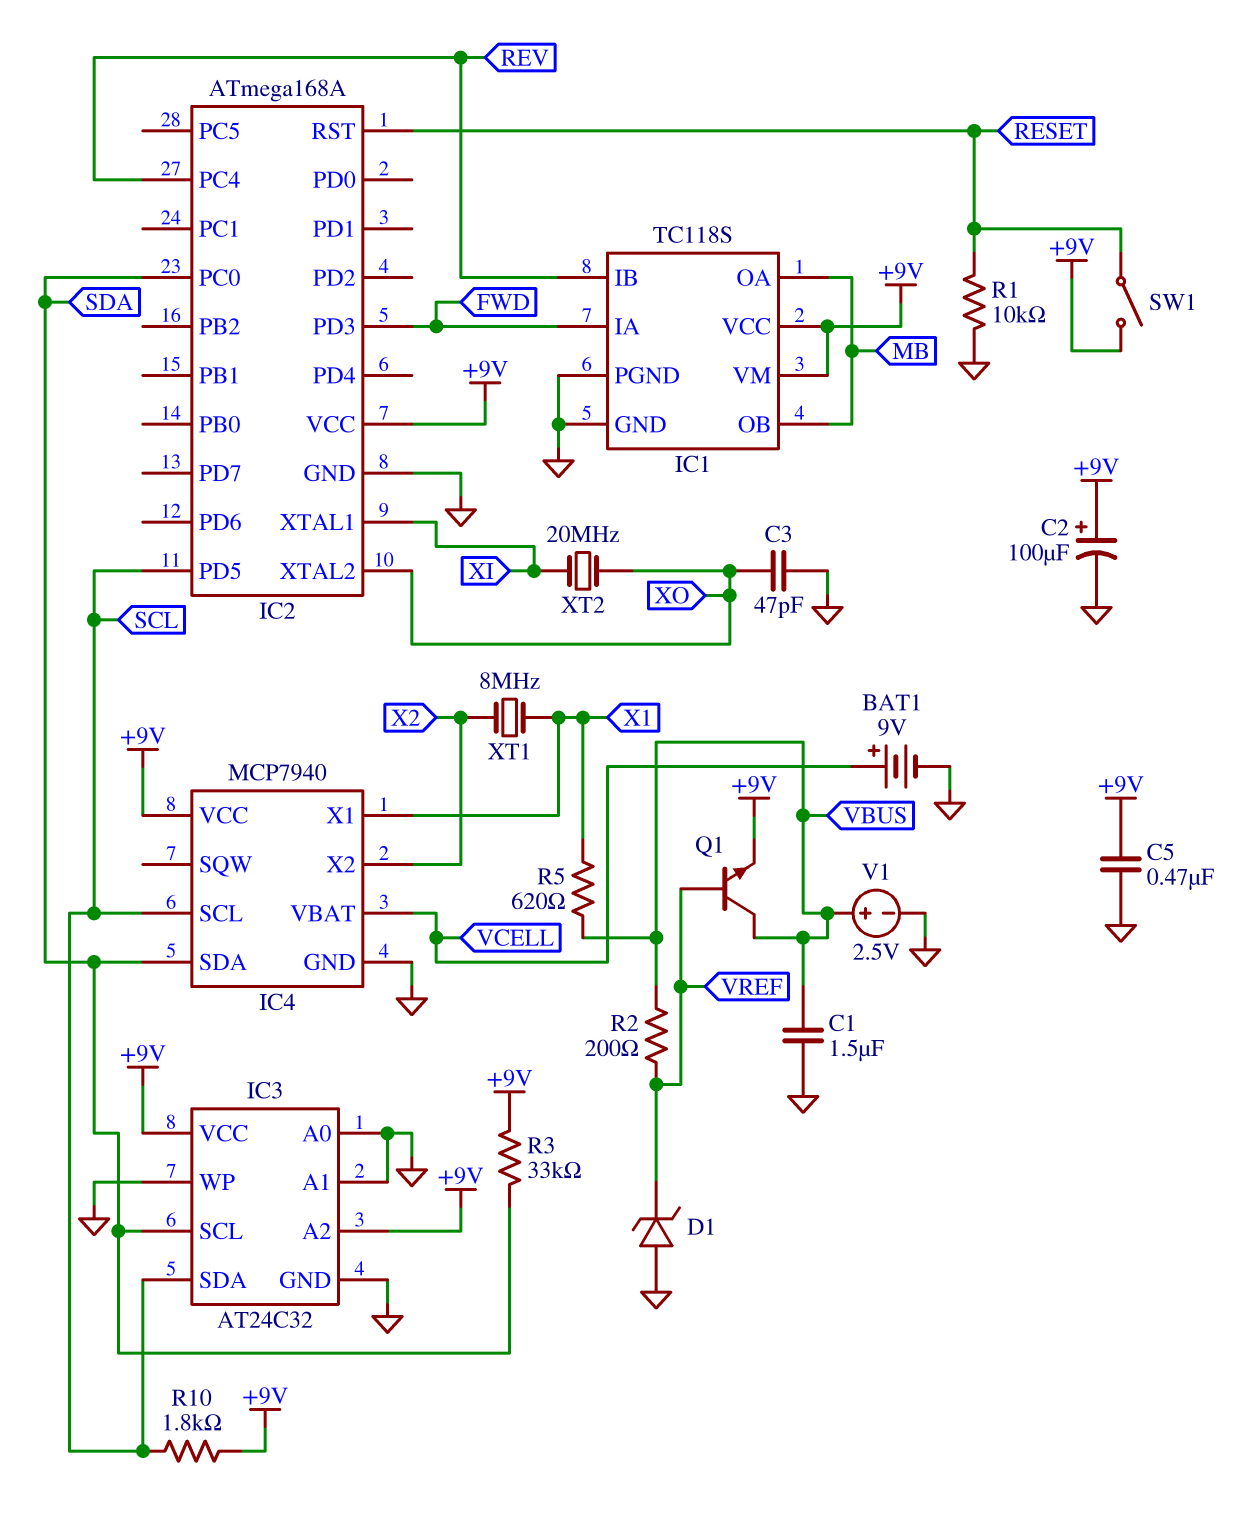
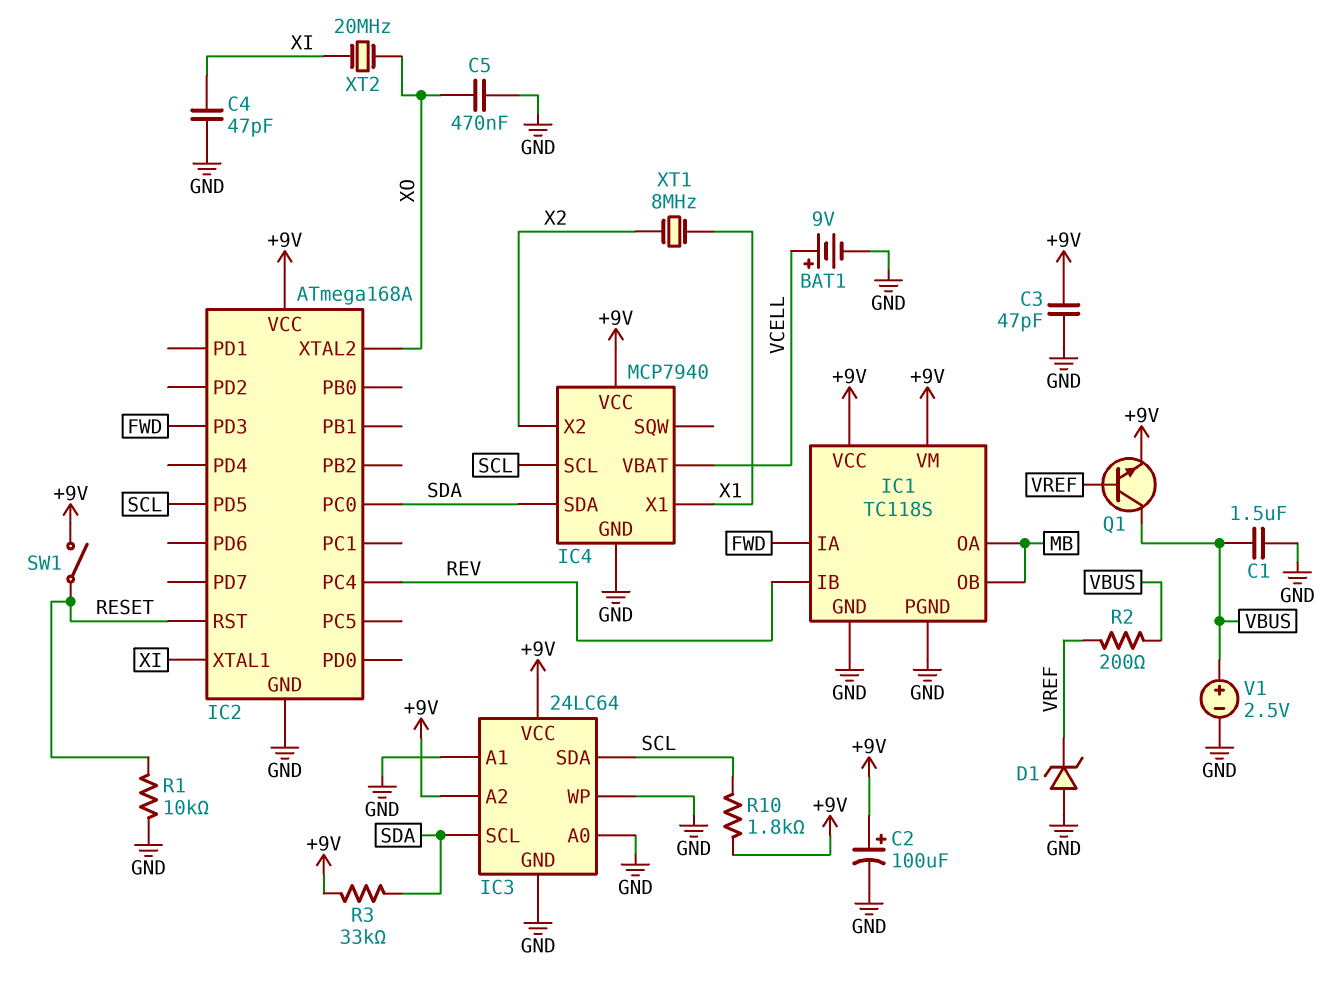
C3: 47pF (GND, XO) -> 47pF (+9V, GND)
C4: none -> 47pF (GND, XI)
C5: 470nF (+9V, GND) -> 470nF (GND, XO)
IC3: AT24C32 -> 24LC64
R5: 620 (VBUS, X1) -> none

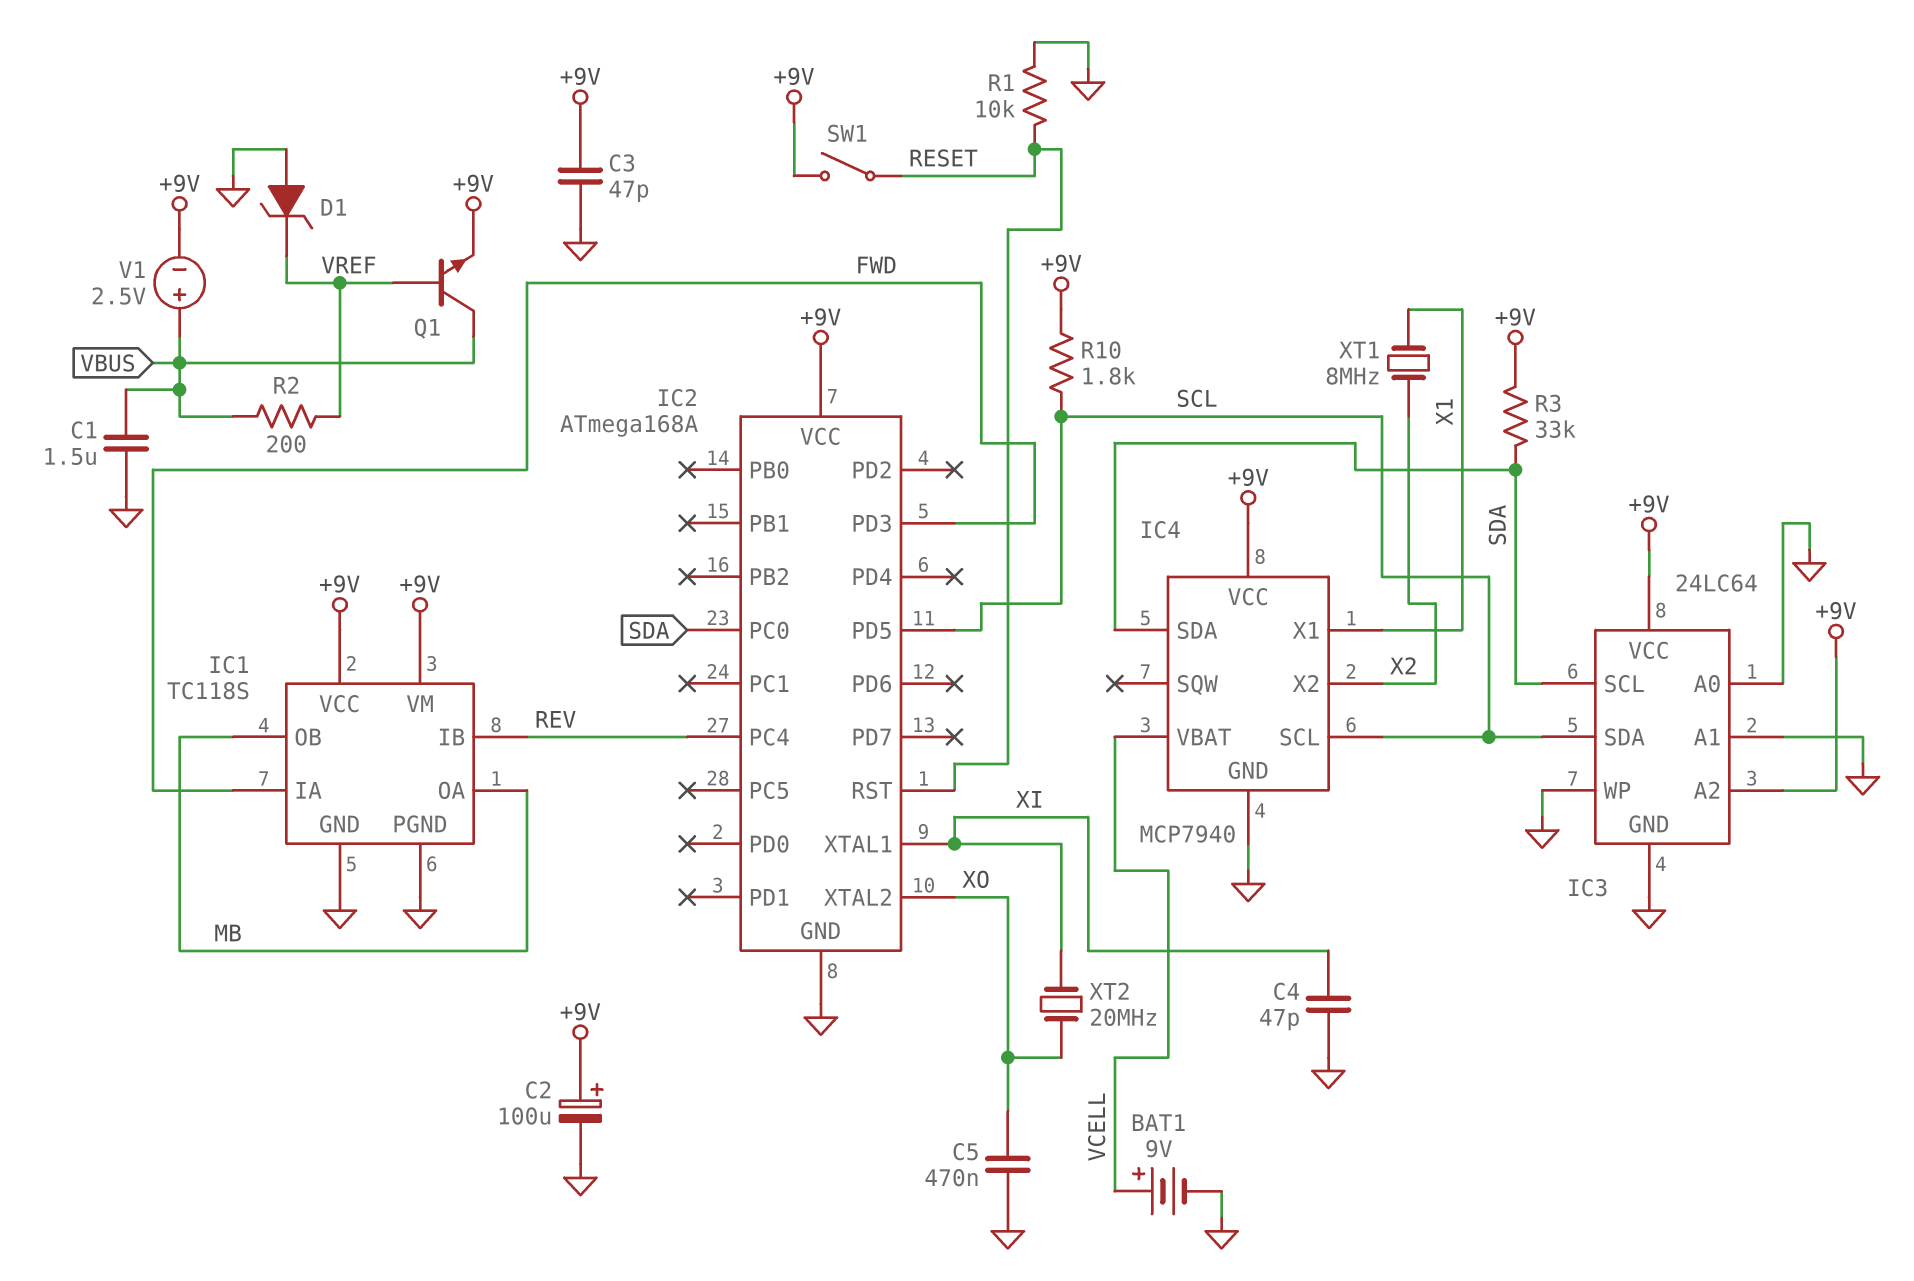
V1: 2.5V (plus VBUS, minus GND) -> 2.5V (plus VBUS, minus +9V)

